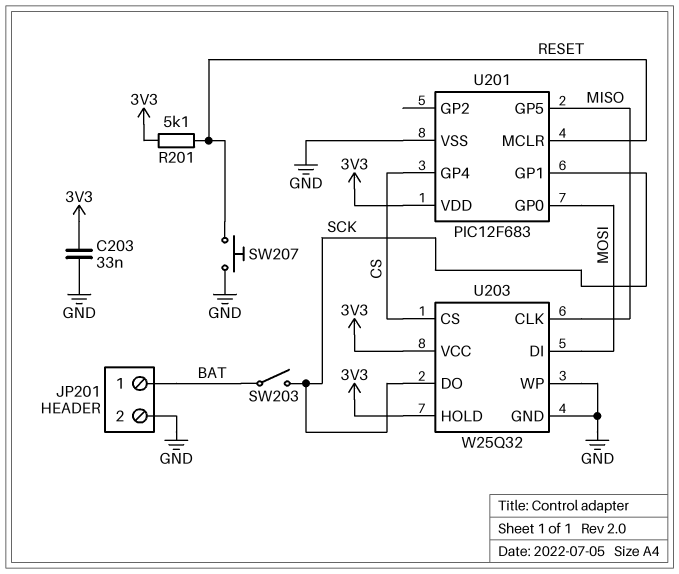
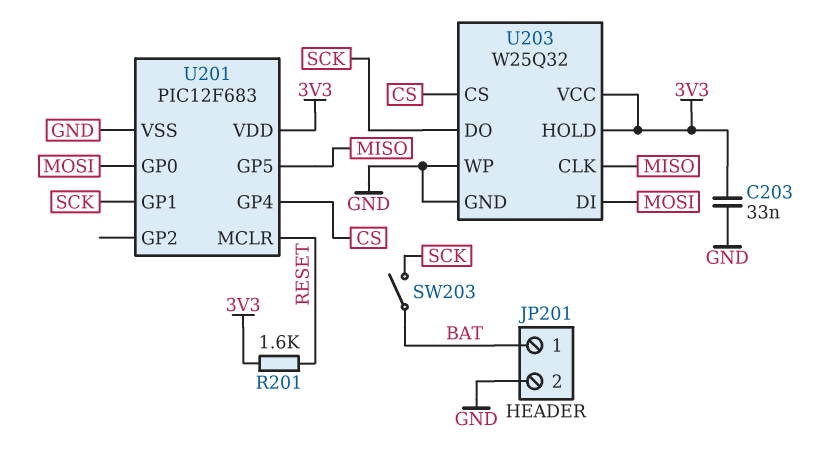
R201: 5.1k (3V3, RESET) -> 1.6k (3V3, RESET)
SW207: button (GND, RESET) -> none

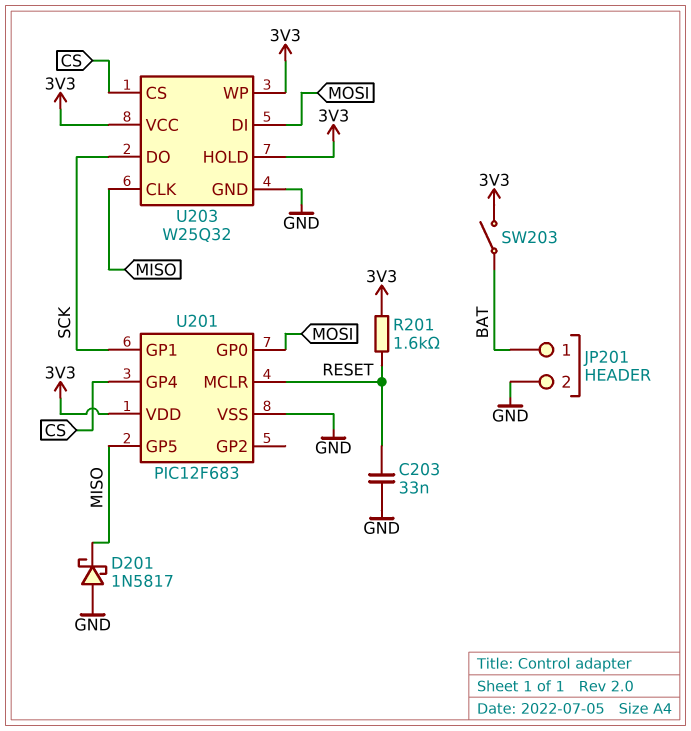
C203: 33nF (3V3, GND) -> 33nF (GND, RESET)
D201: none -> schottky 1N5817 (A GND, K MISO)
SW203: switch (BAT, SCK) -> switch (3V3, BAT)
U203 pin WP: GND -> 3V3

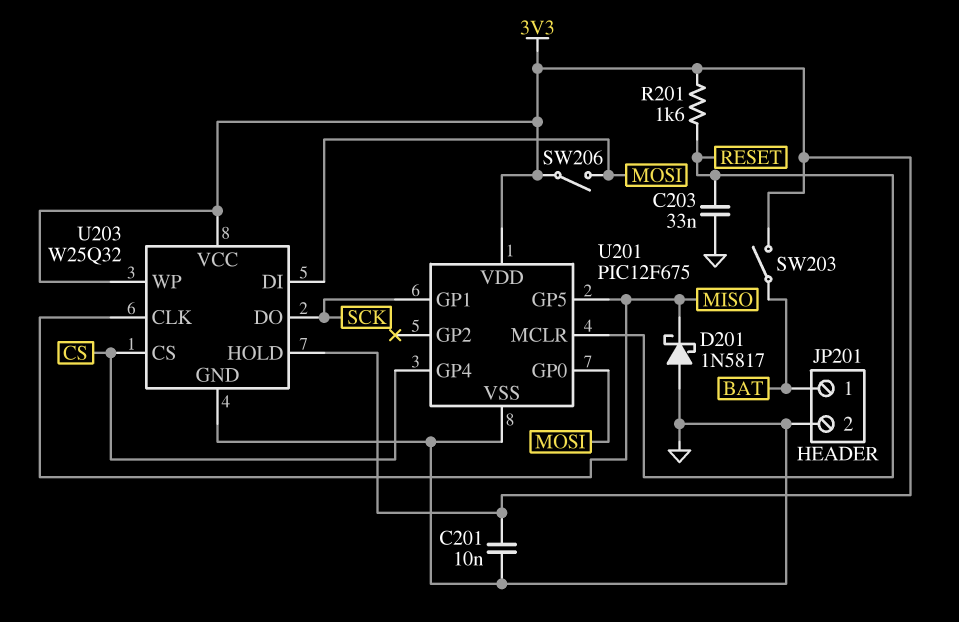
C201: none -> 10nF (3V3, GND)
SW206: none -> switch (3V3, MOSI)
U201: PIC12F683 -> PIC12F675

